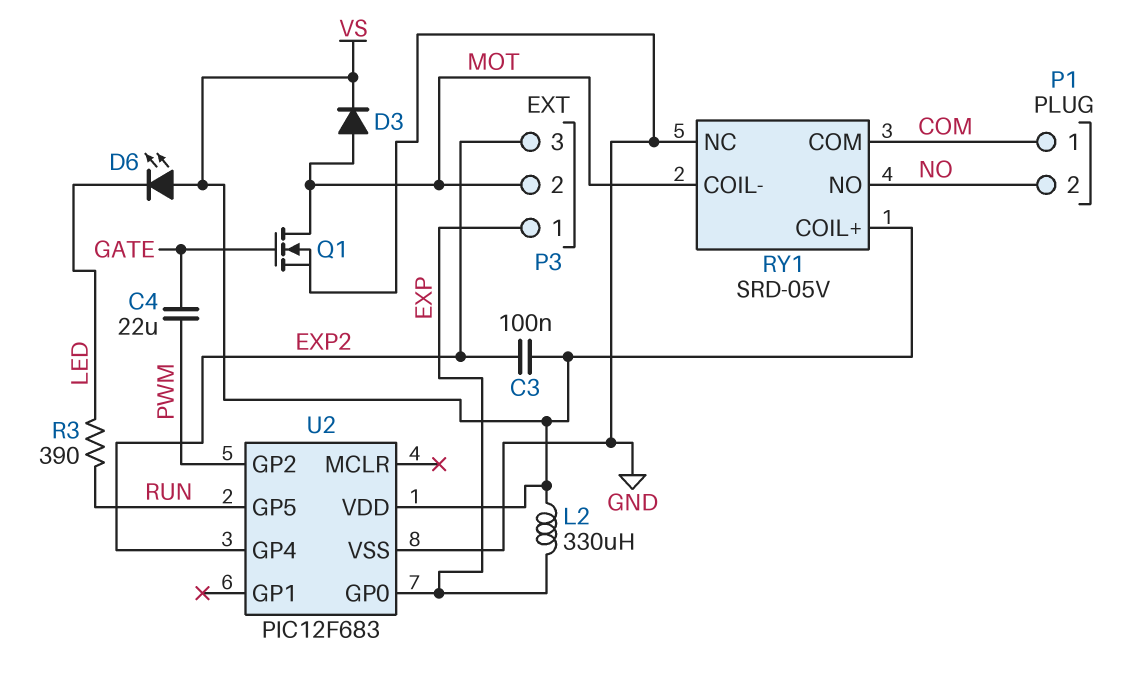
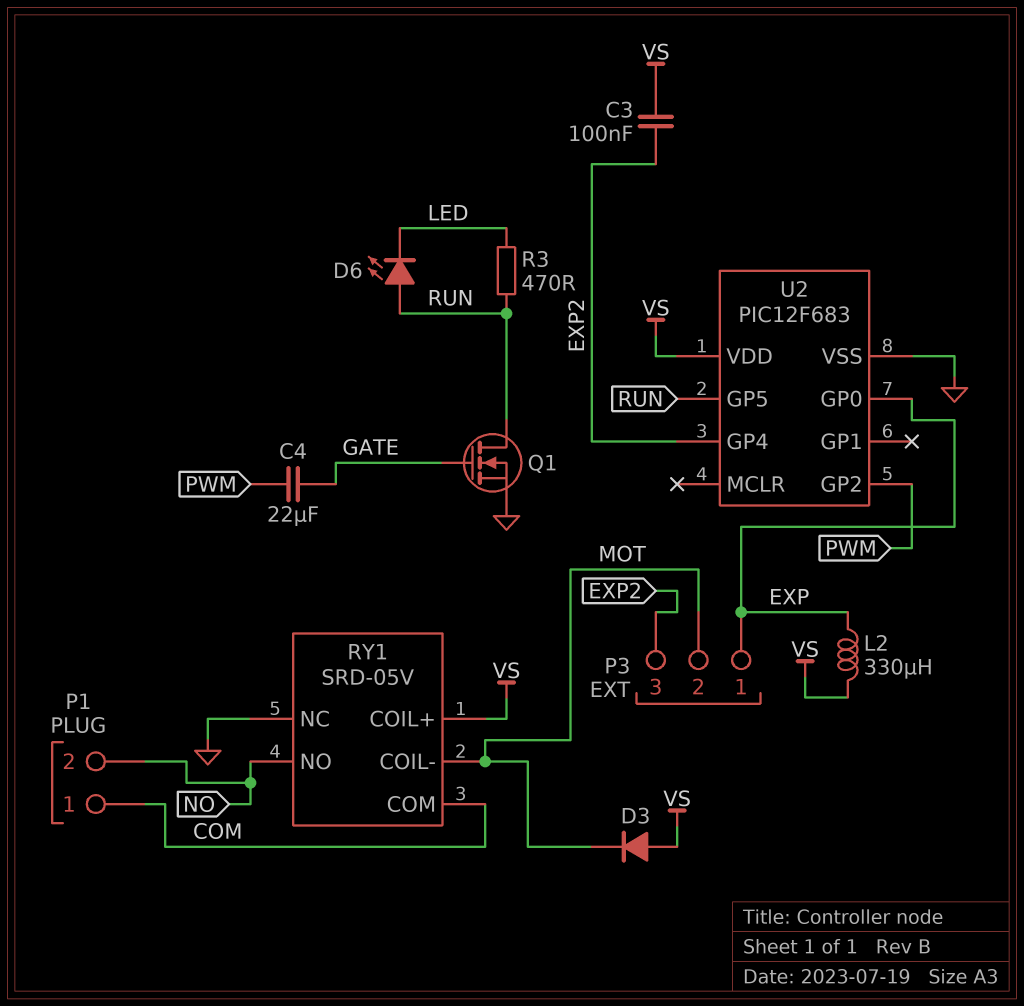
D3: diode (A MOT, K VS) -> diode (A VS, K MOT)
D6: LED (A VS, K LED) -> LED (A RUN, K LED)
Q1: NMOS (G GATE, D MOT, S GND) -> NMOS (G GATE, D RUN, S GND)
R3: 390 (LED, RUN) -> 470 (LED, RUN)

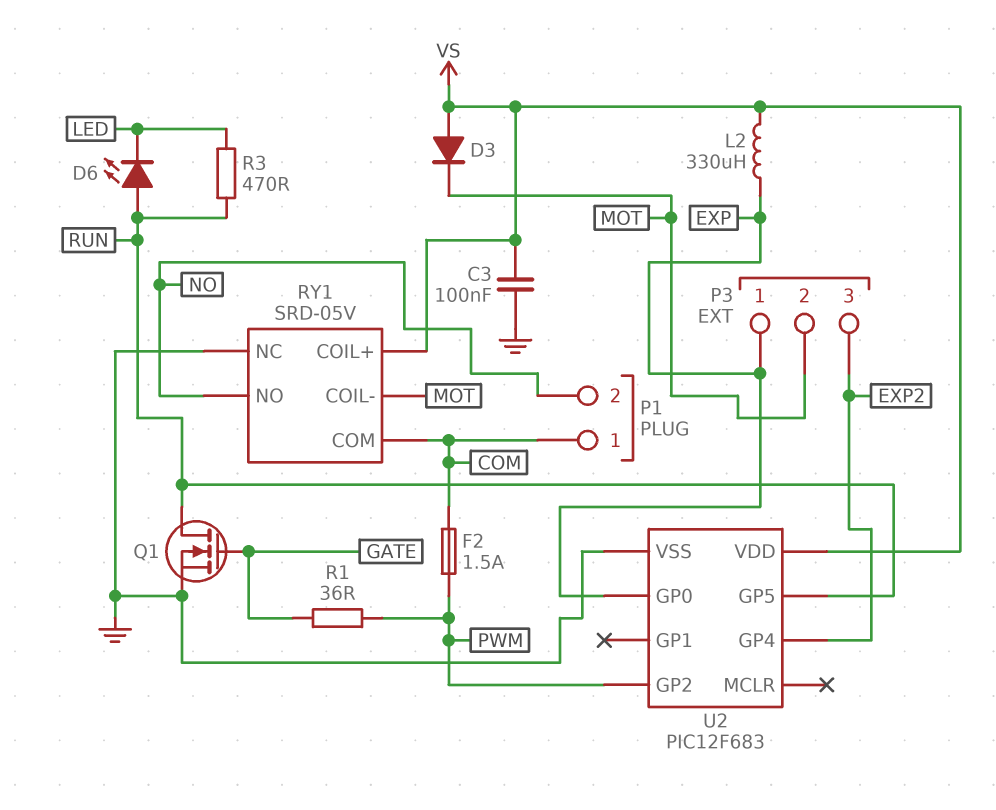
C3: 100nF (EXP2, VS) -> 100nF (GND, VS)
C4: 22uF (GATE, PWM) -> none
F2: none -> 1.5A (COM, PWM)
R1: none -> 36 (GATE, PWM)

